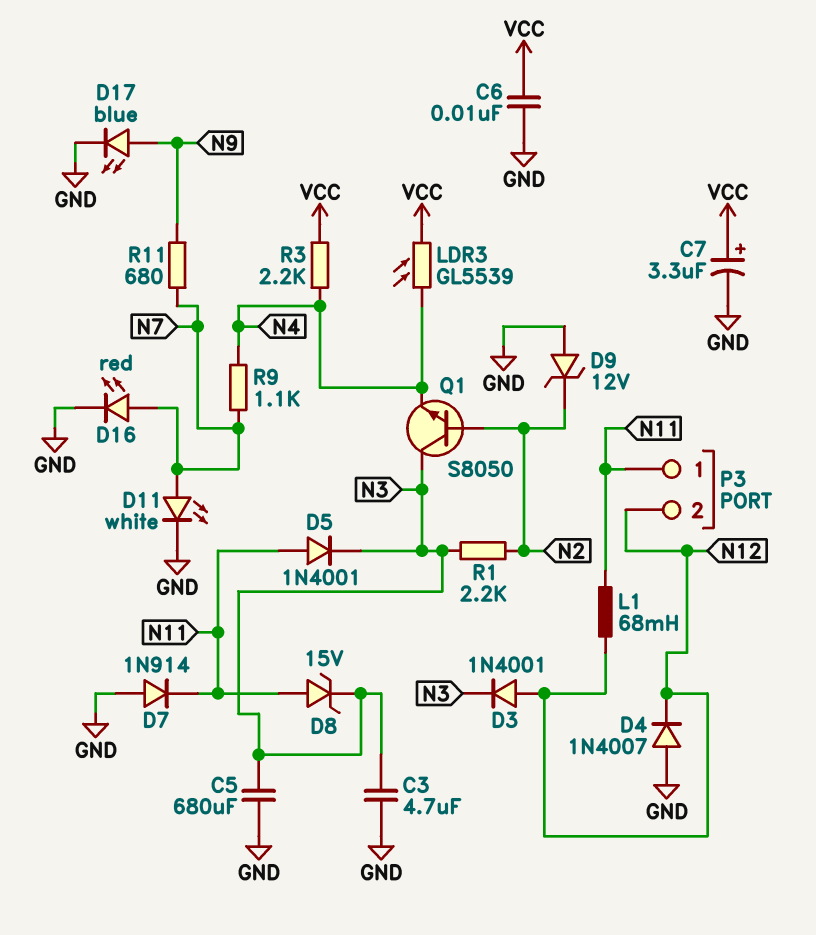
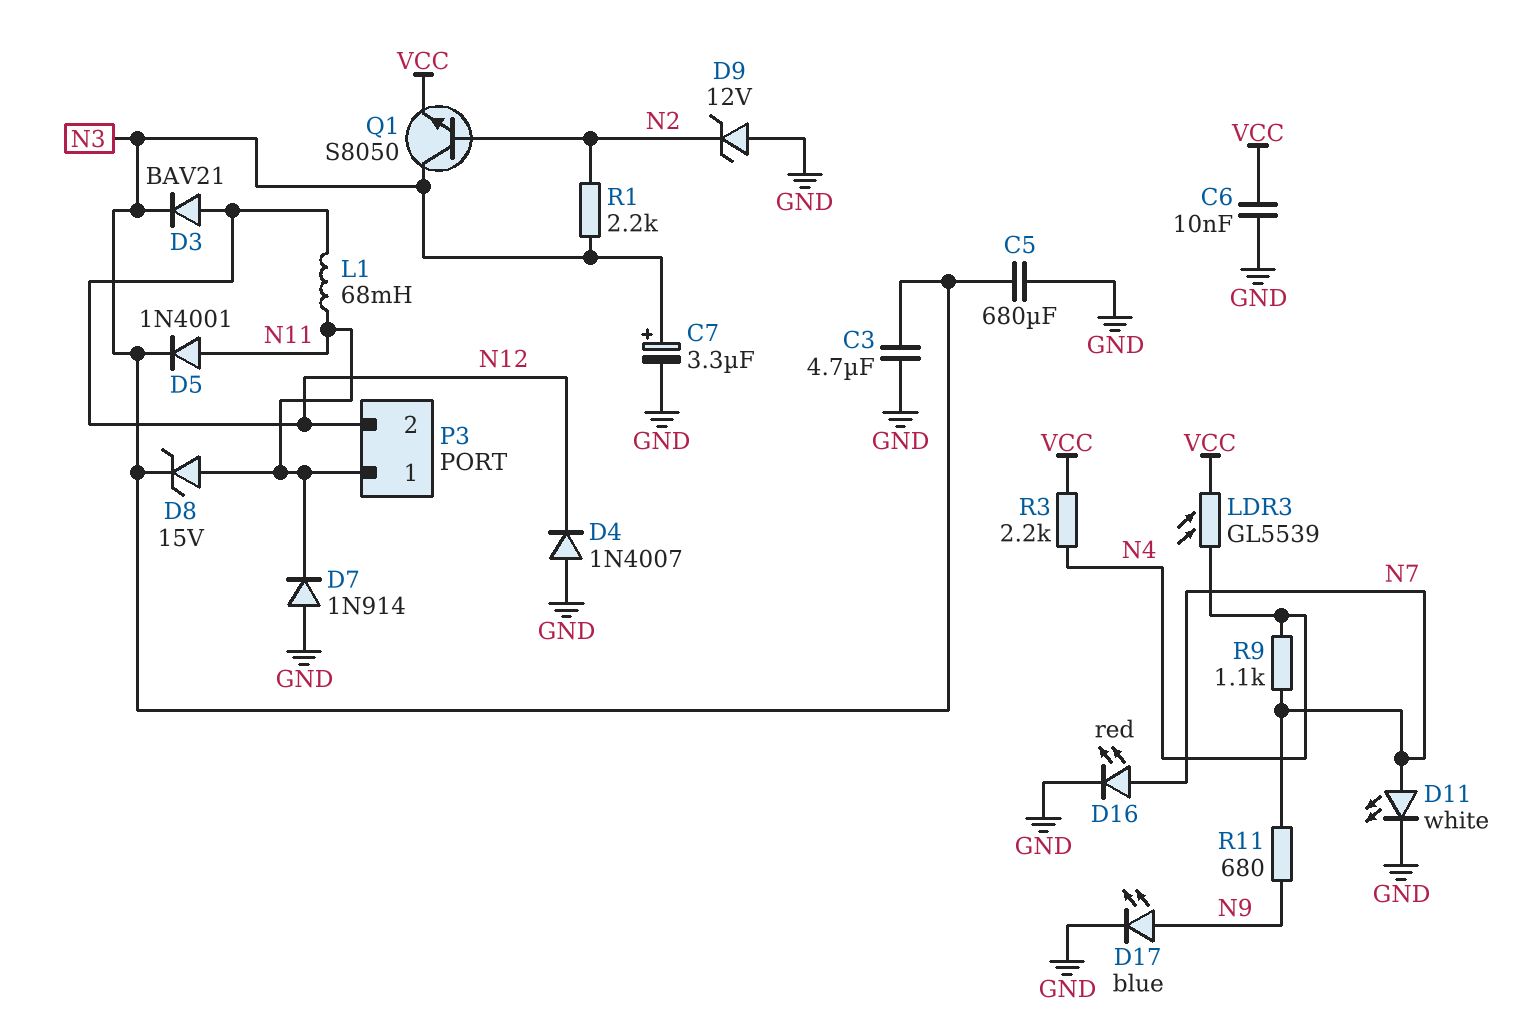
C7: 3.3uF (plus VCC, minus GND) -> 3.3uF (plus N3, minus GND)
D3: diode 1N4001 (A N12, K N3) -> diode BAV21 (A N12, K N3)
Q1: NPN S8050 (B N2, C N3, E N4) -> NPN S8050 (B N2, C N3, E VCC)

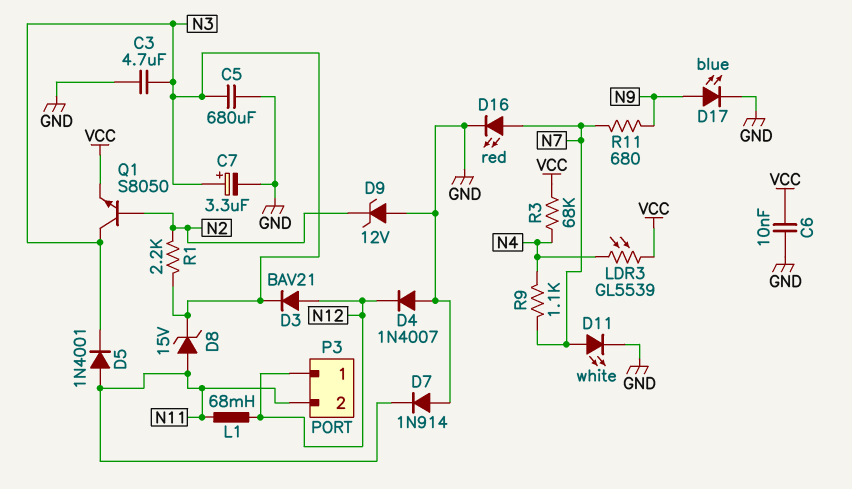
P3 pin 1: N11 -> N12
P3 pin 2: N12 -> N11
R3: 2.2k (N4, VCC) -> 68k (N4, VCC)

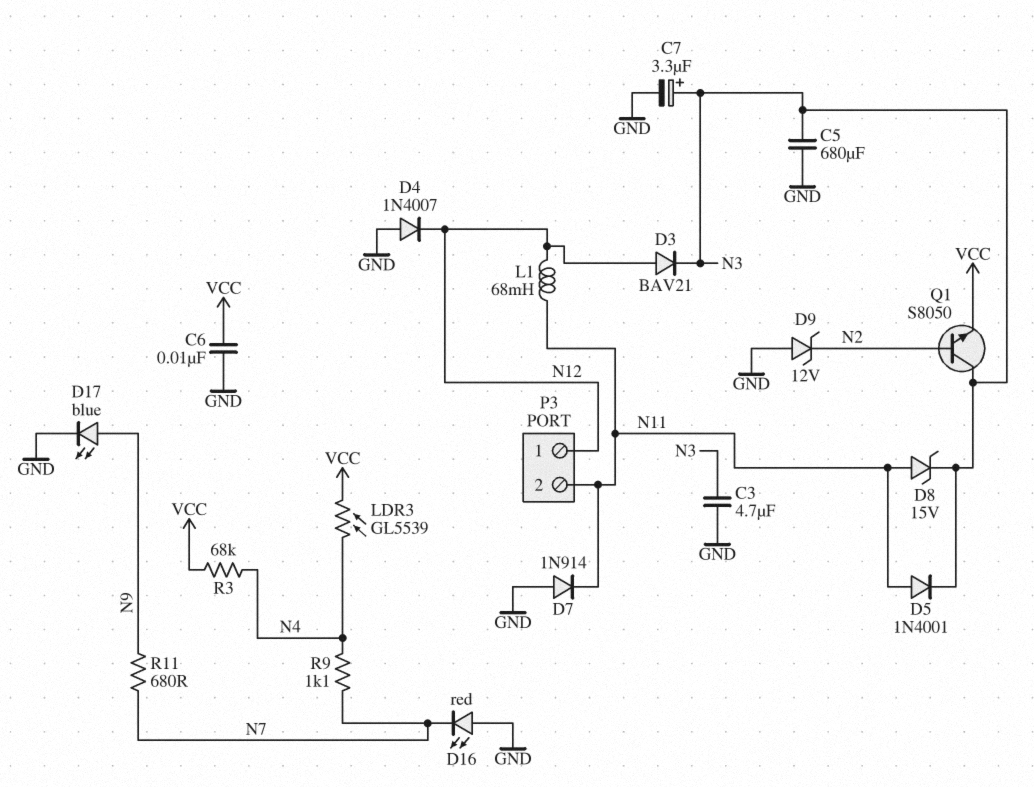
D11: LED white (A N7, K GND) -> none
D16: LED red (A N7, K GND) -> LED red (A GND, K N7)
R1: 2.2k (N2, N3) -> none

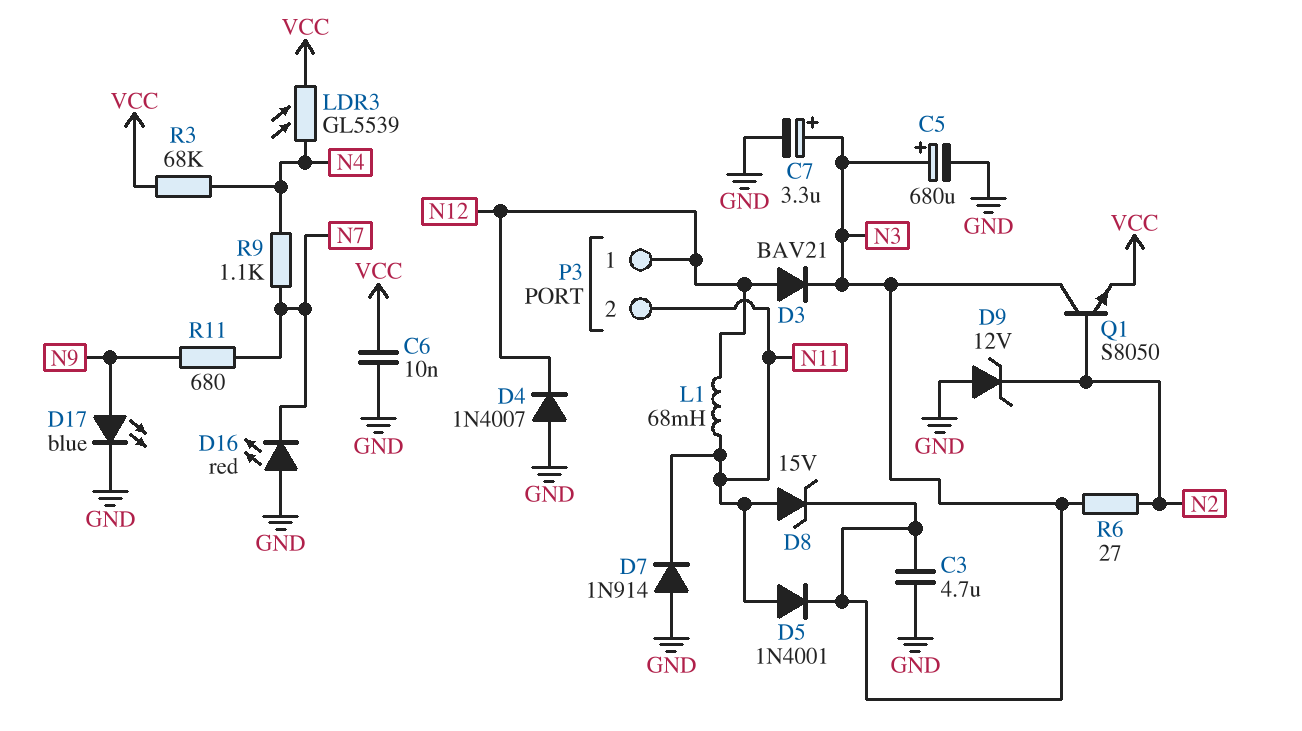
C5: 680uF (GND, N3) -> 680uF (plus N3, minus GND)
R6: none -> 27 (N2, N3)

